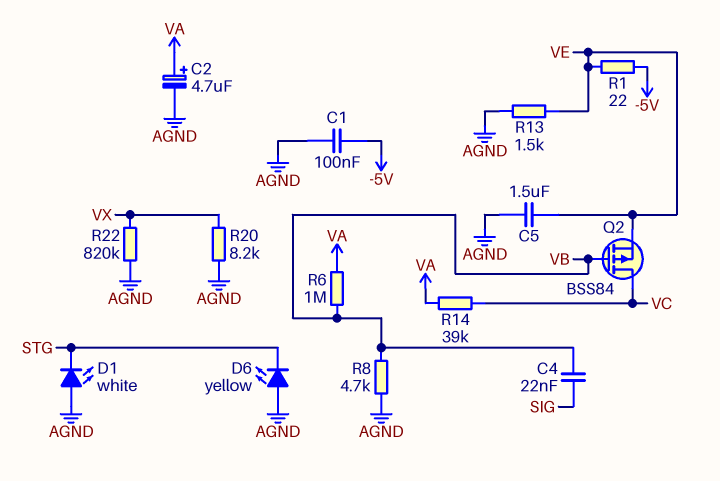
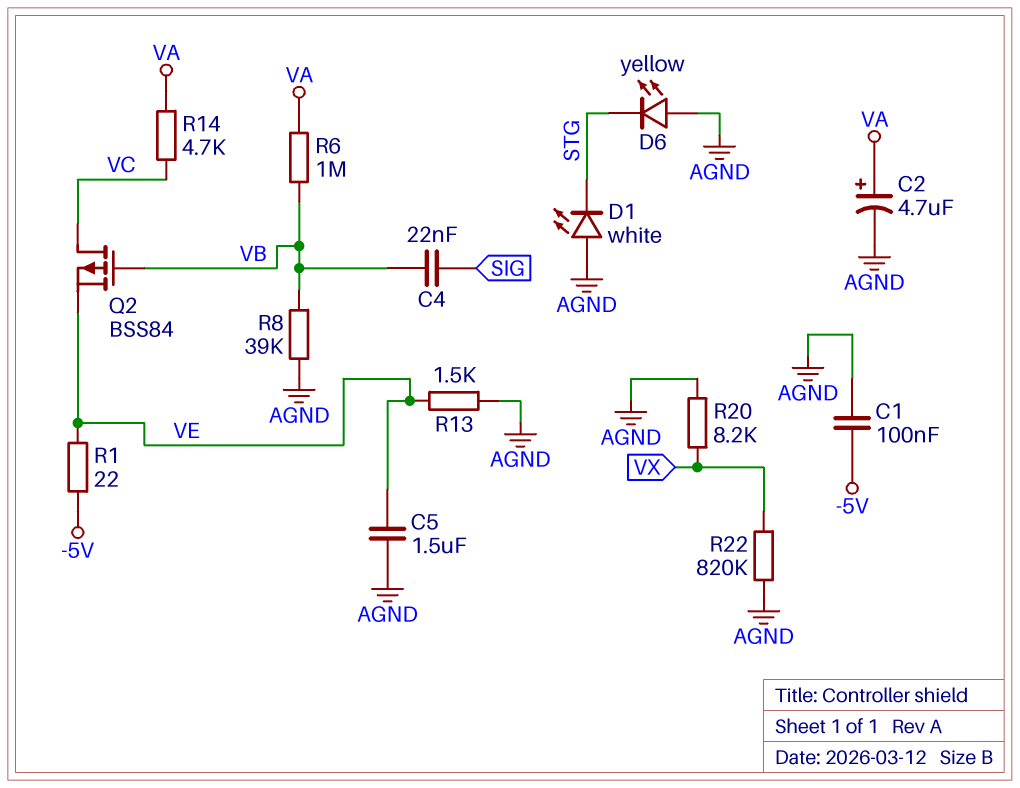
R8: 4.7k (AGND, VB) -> 39k (AGND, VB)
R14: 39k (VA, VC) -> 4.7k (VA, VC)

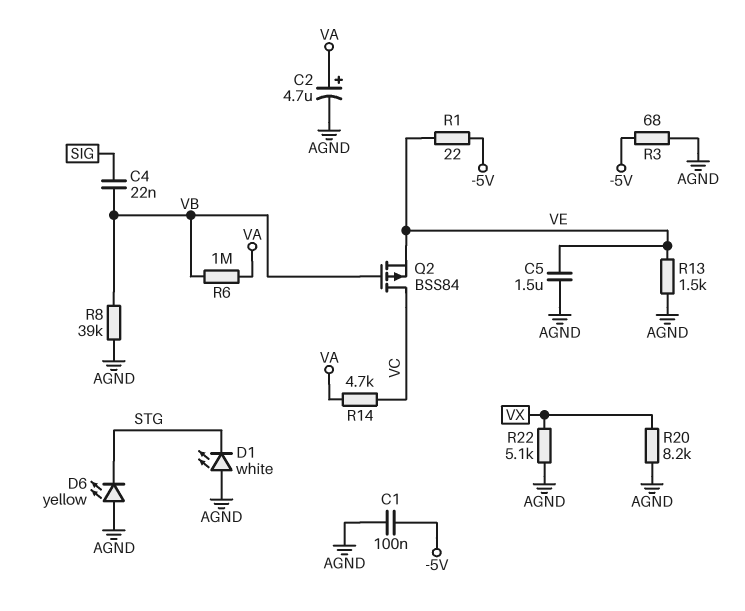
R3: none -> 68 (-5V, AGND)
R22: 820k (AGND, VX) -> 5.1k (AGND, VX)

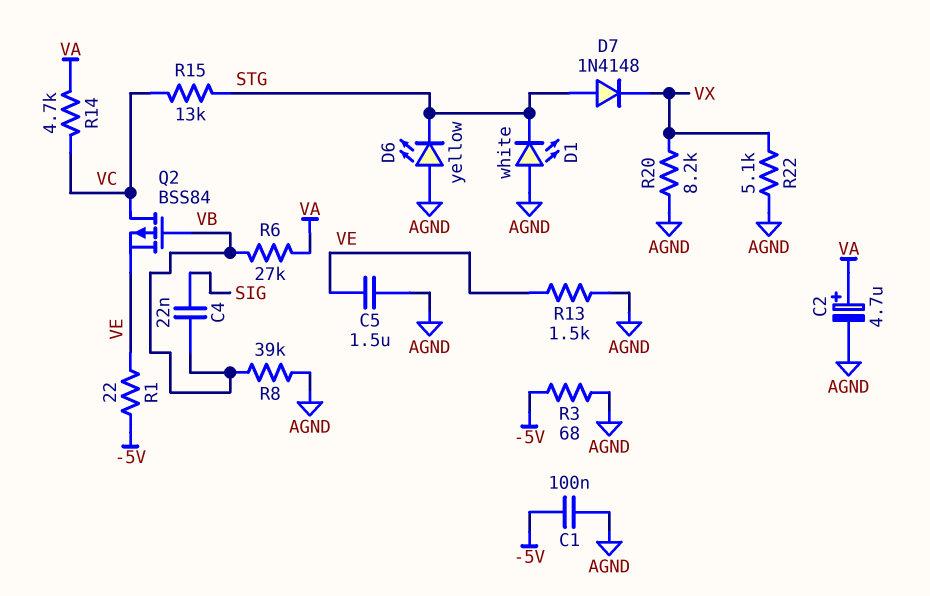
D7: none -> diode 1N4148 (A STG, K VX)
R6: 1M (VA, VB) -> 27k (VA, VB)
R15: none -> 13k (STG, VC)

